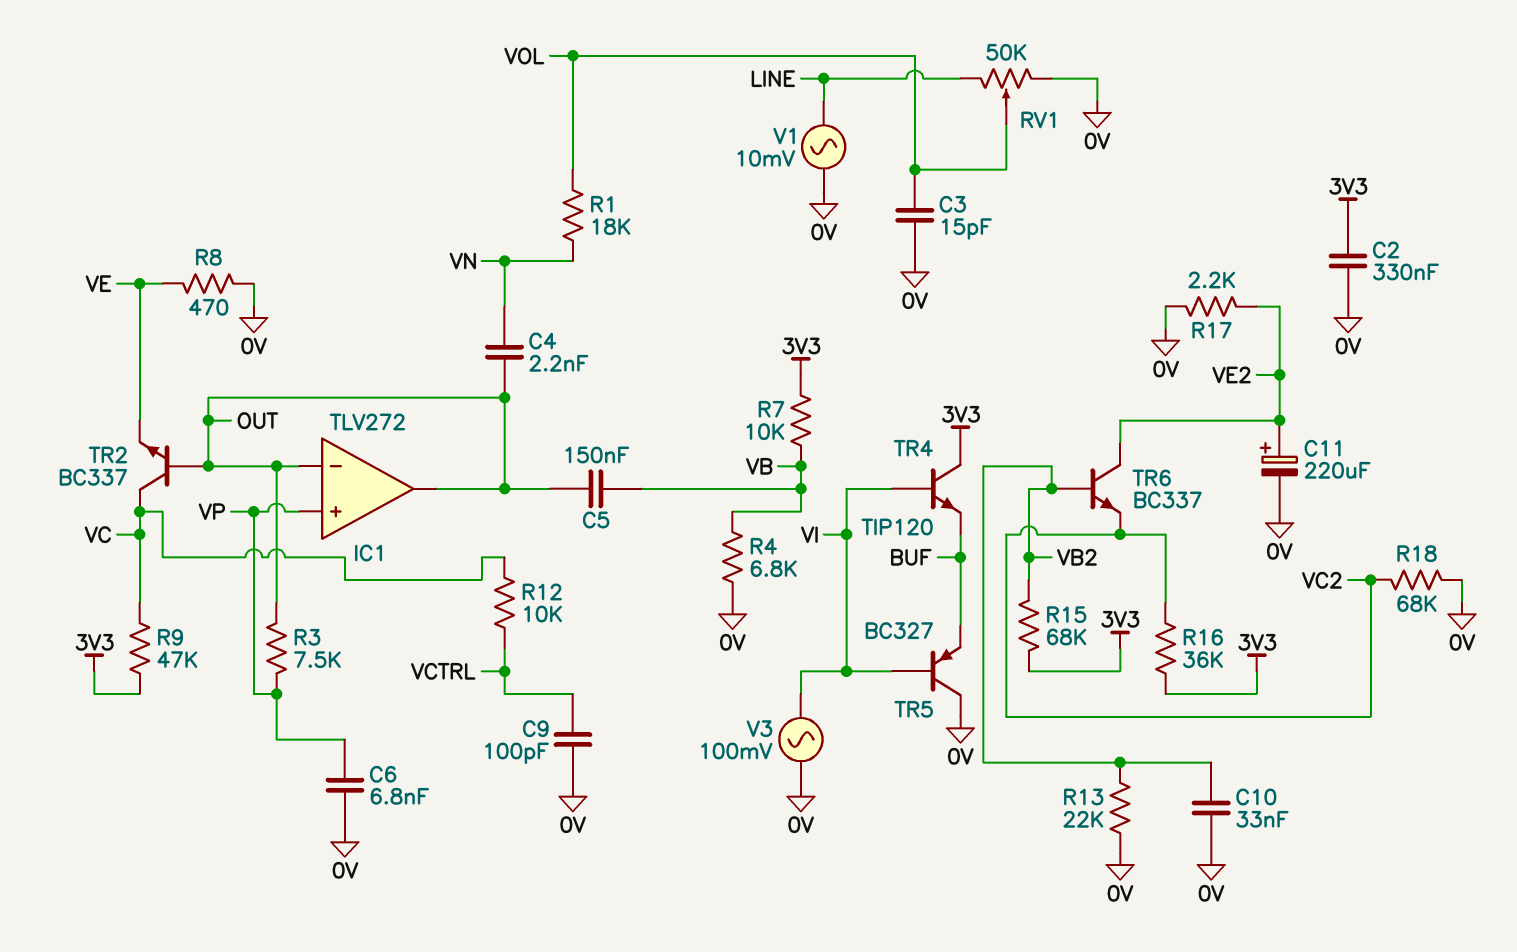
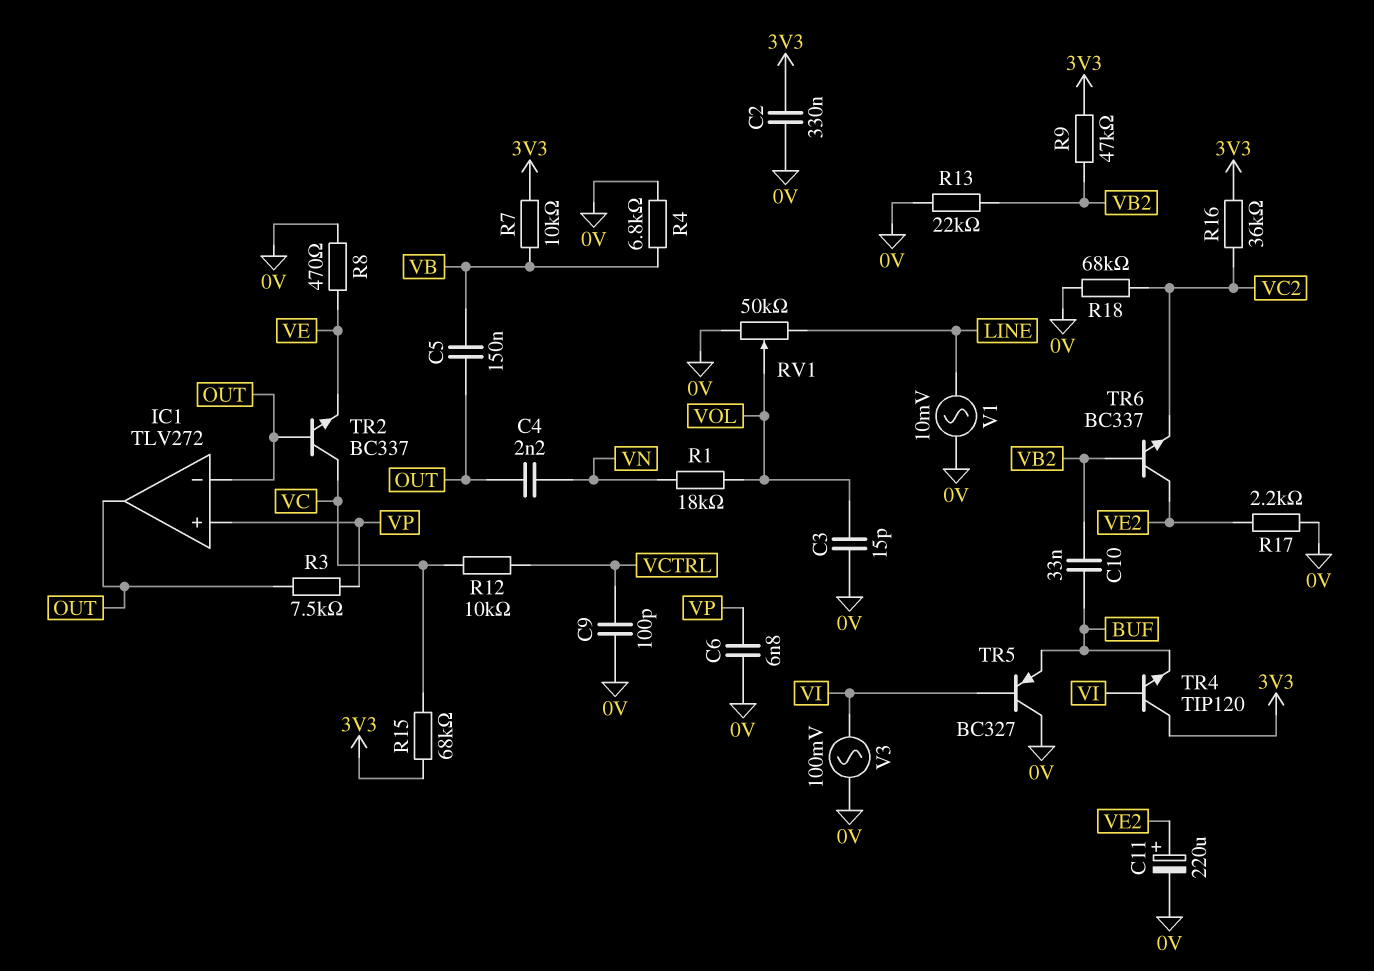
C10: 33nF (0V, VB2) -> 33nF (BUF, VB2)
R9: 47k (3V3, VC) -> 47k (3V3, VB2)
R15: 68k (3V3, VB2) -> 68k (3V3, VC)

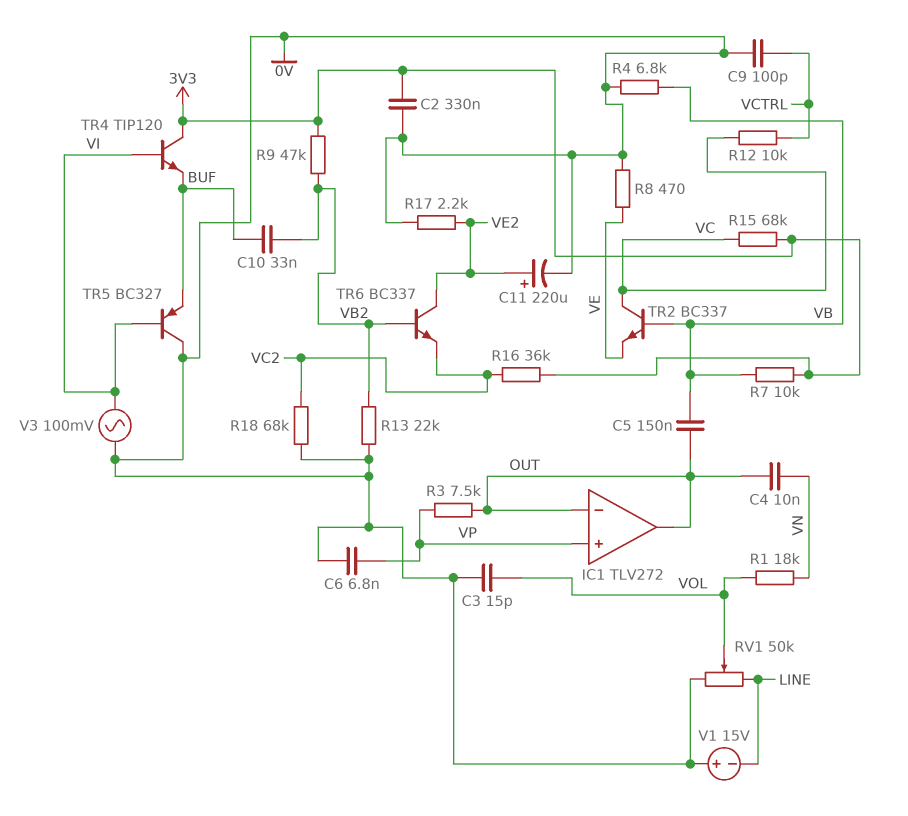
C4: 2.2nF (OUT, VN) -> 10nF (OUT, VN)
TR2: NPN BC337 (B OUT, C VC, E VE) -> NPN BC337 (B VB, C VC, E VE)
V1: AC 10mV (0V, LINE) -> 15V (plus 0V, minus LINE)

